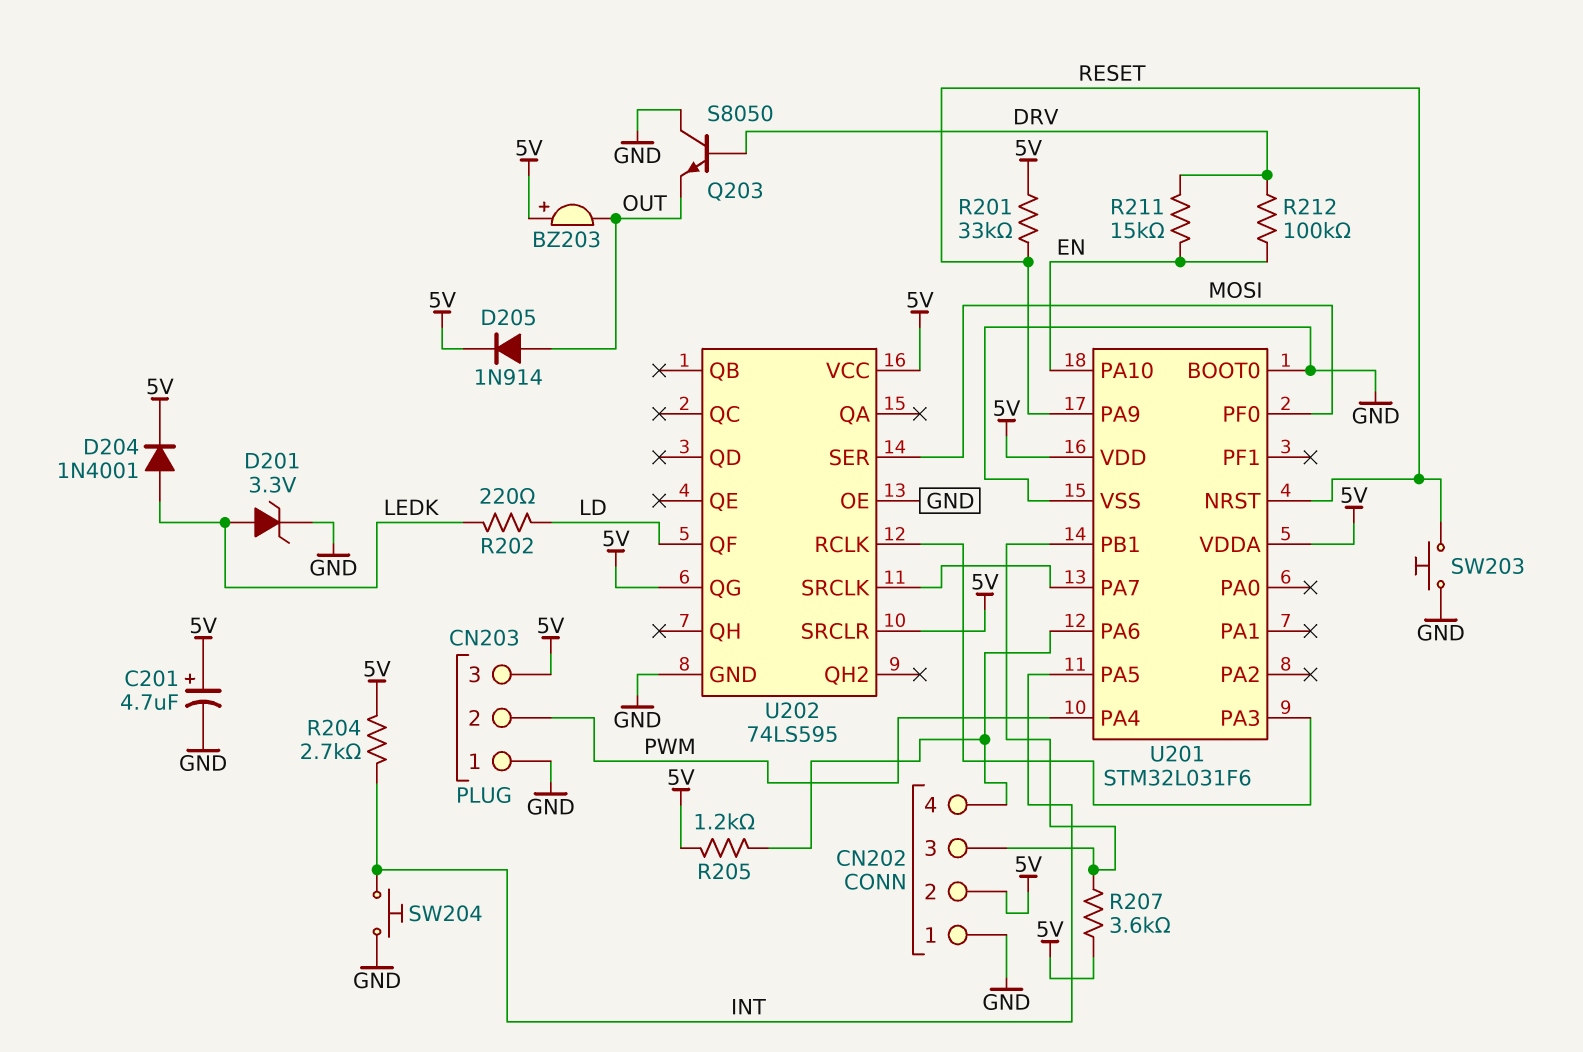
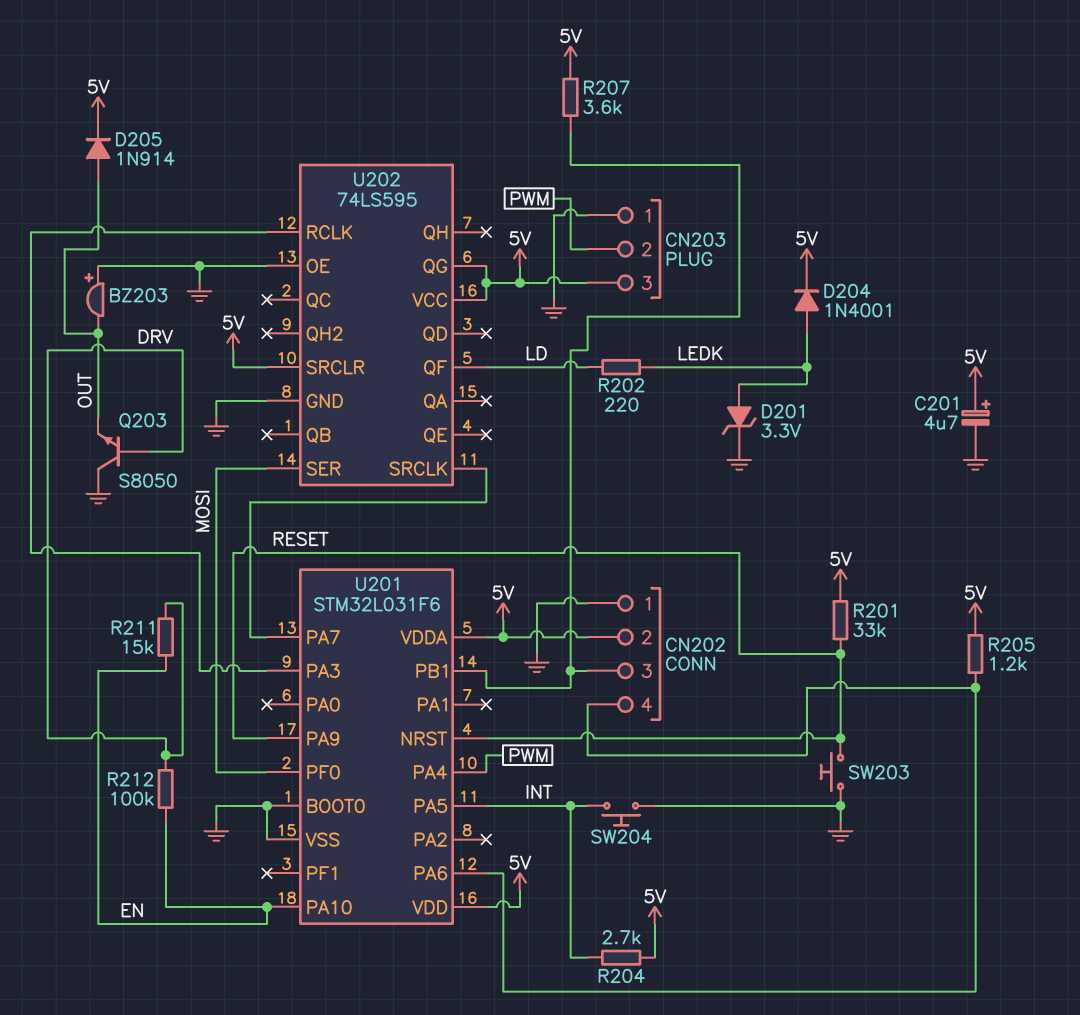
BZ203: buzzer (plus 5V, minus OUT) -> buzzer (plus GND, minus OUT)

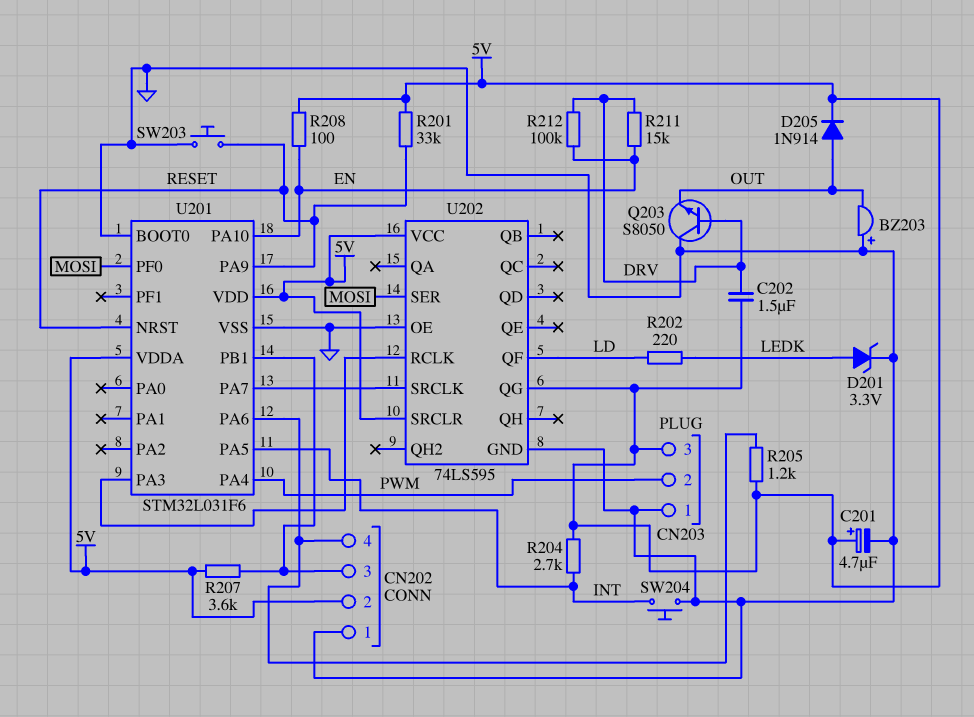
C202: none -> 1.5uF (5V, DRV)
D204: diode 1N4001 (A LEDK, K 5V) -> none
R208: none -> 100 (5V, EN)

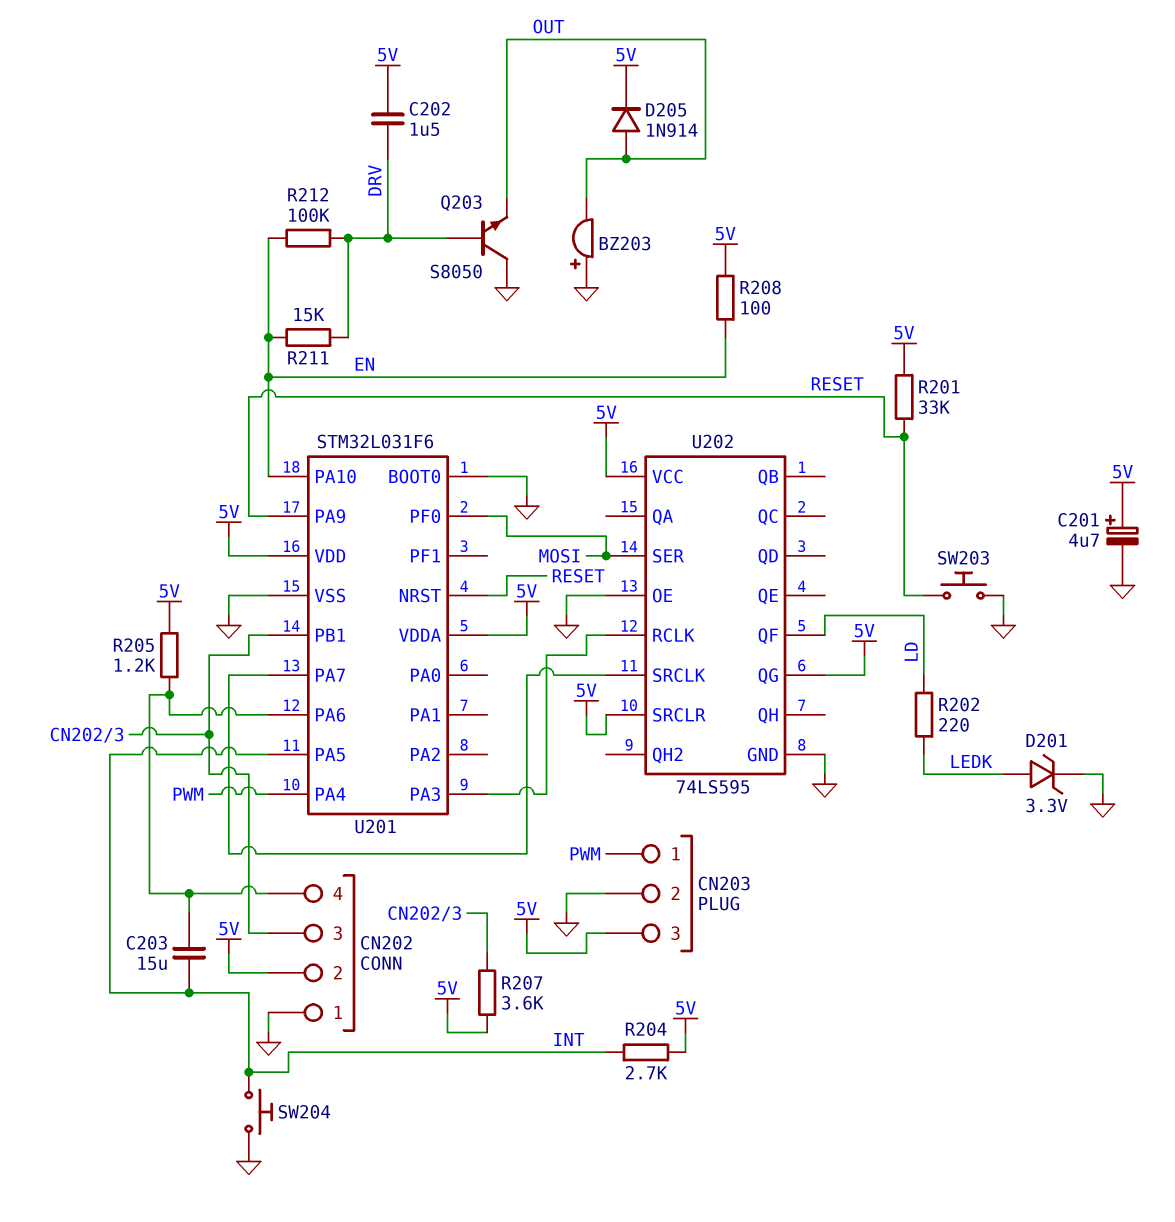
C203: none -> 15uF (CN202/4, INT)
CN203 pin 1: GND -> PWM
CN203 pin 2: PWM -> GND

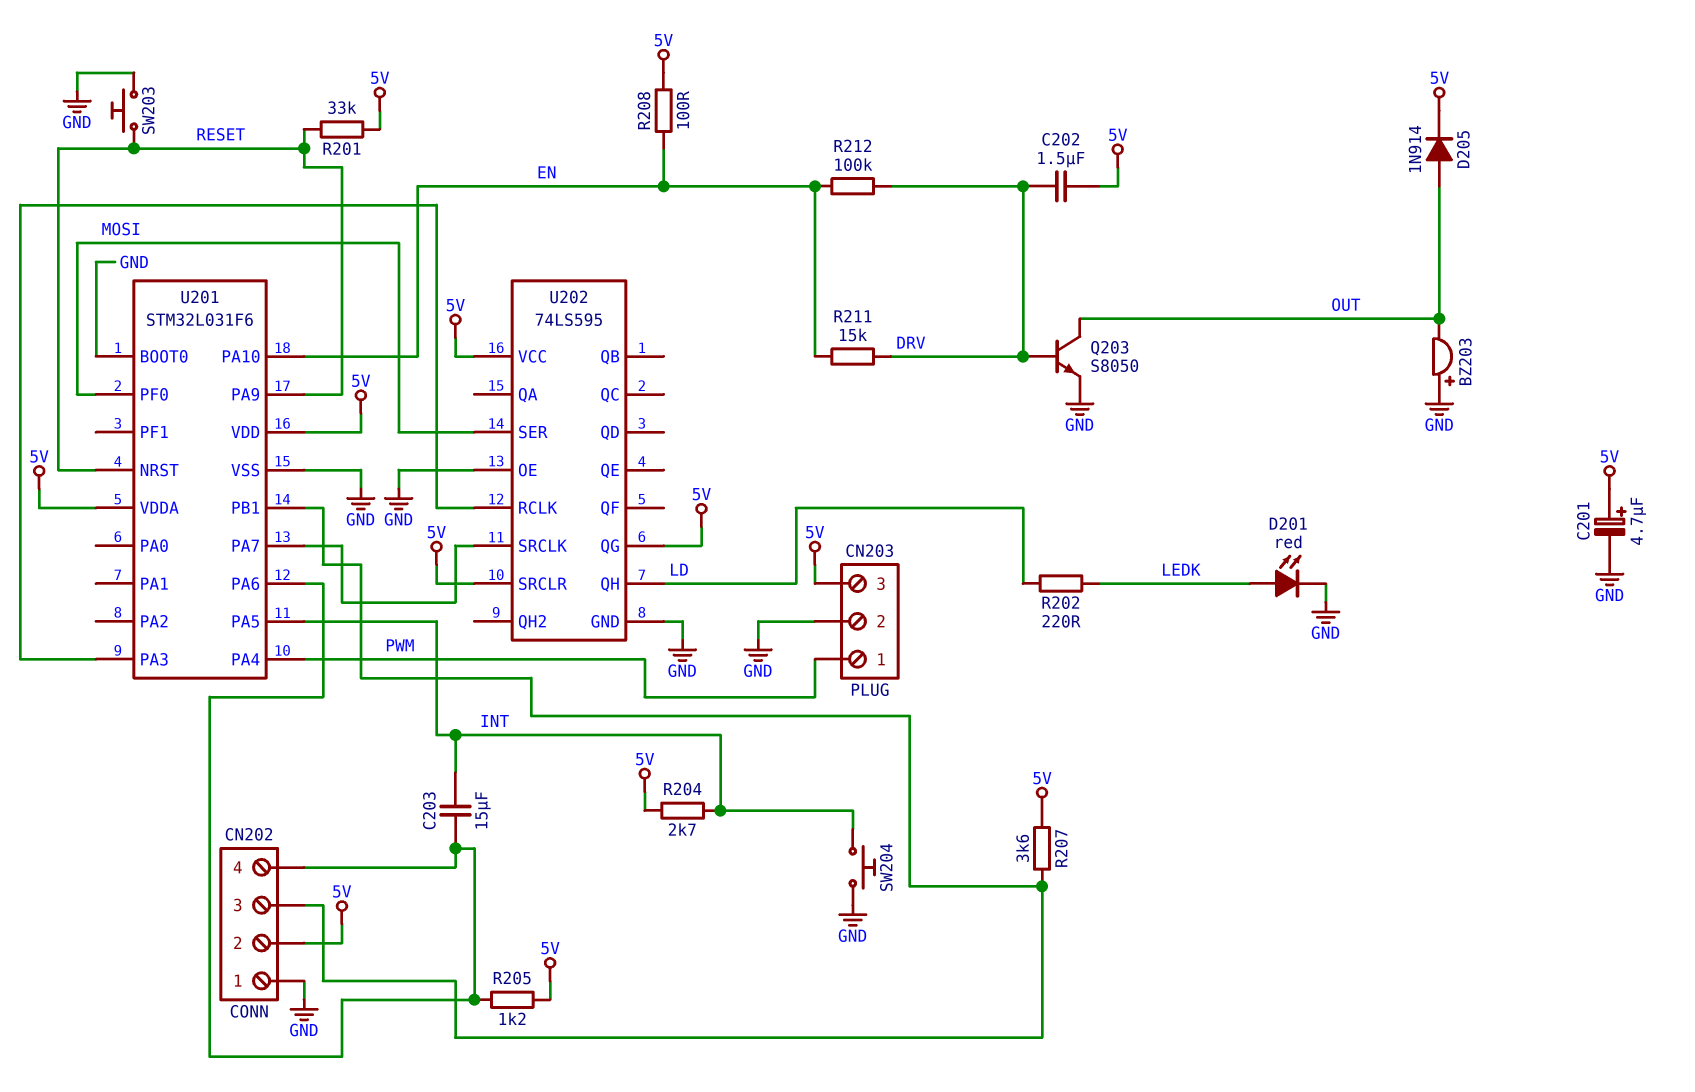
D201: zener 3.3V (A LEDK, K GND) -> LED red (A LEDK, K GND)
Q203: NPN S8050 (B DRV, C GND, E OUT) -> NPN S8050 (B DRV, C OUT, E GND)
U202 pin QF: LD -> none
U202 pin QH: none -> LD

